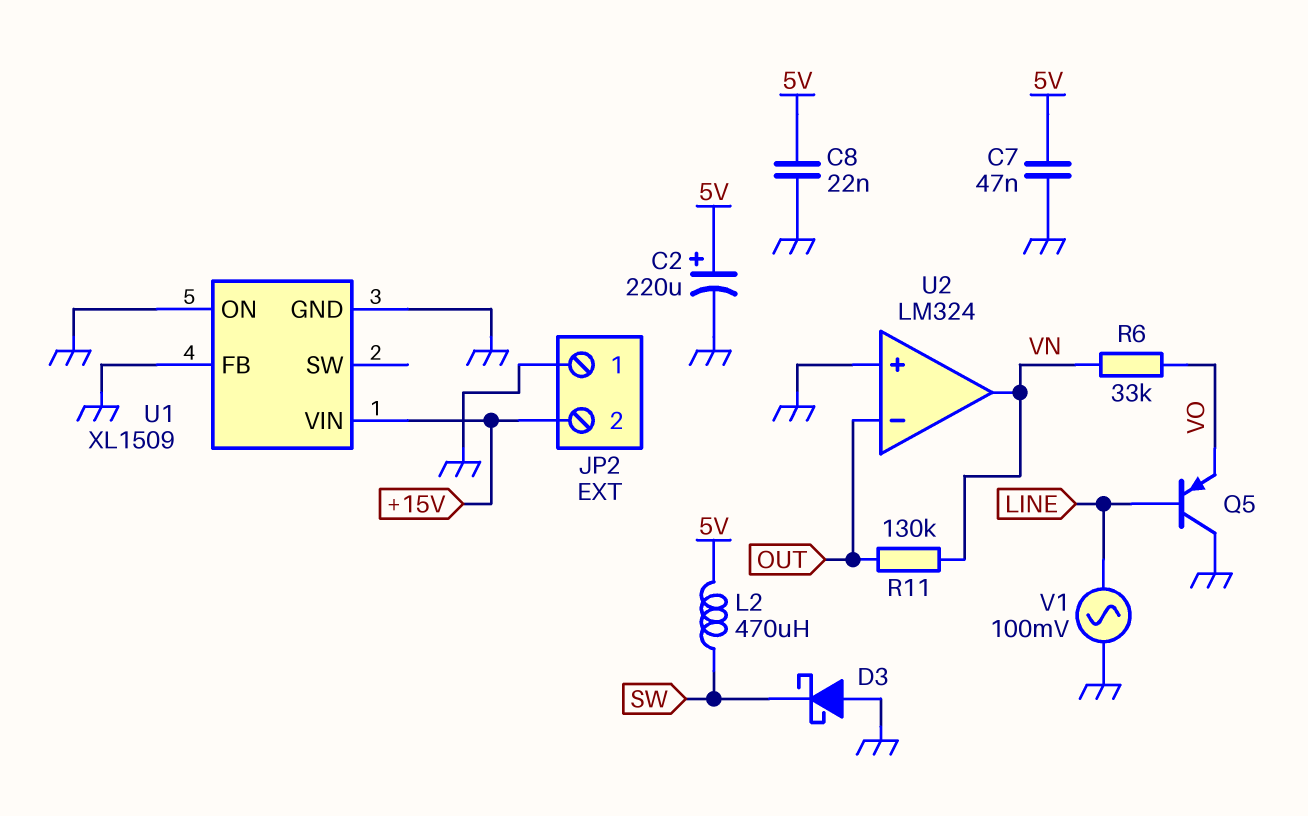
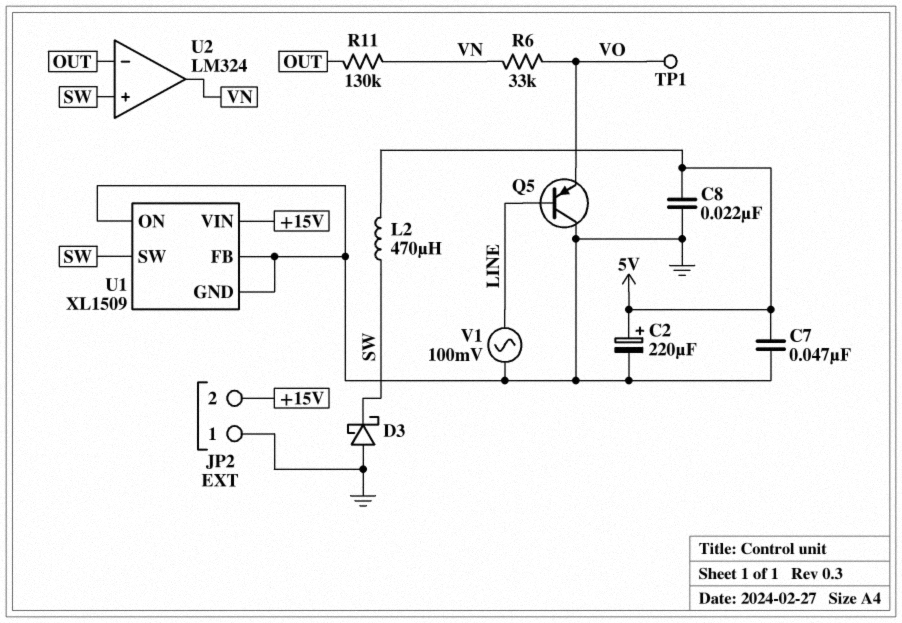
TP1: none -> test point (VO)
U1 pin SW: none -> SW
U2 pin in+: GND -> SW

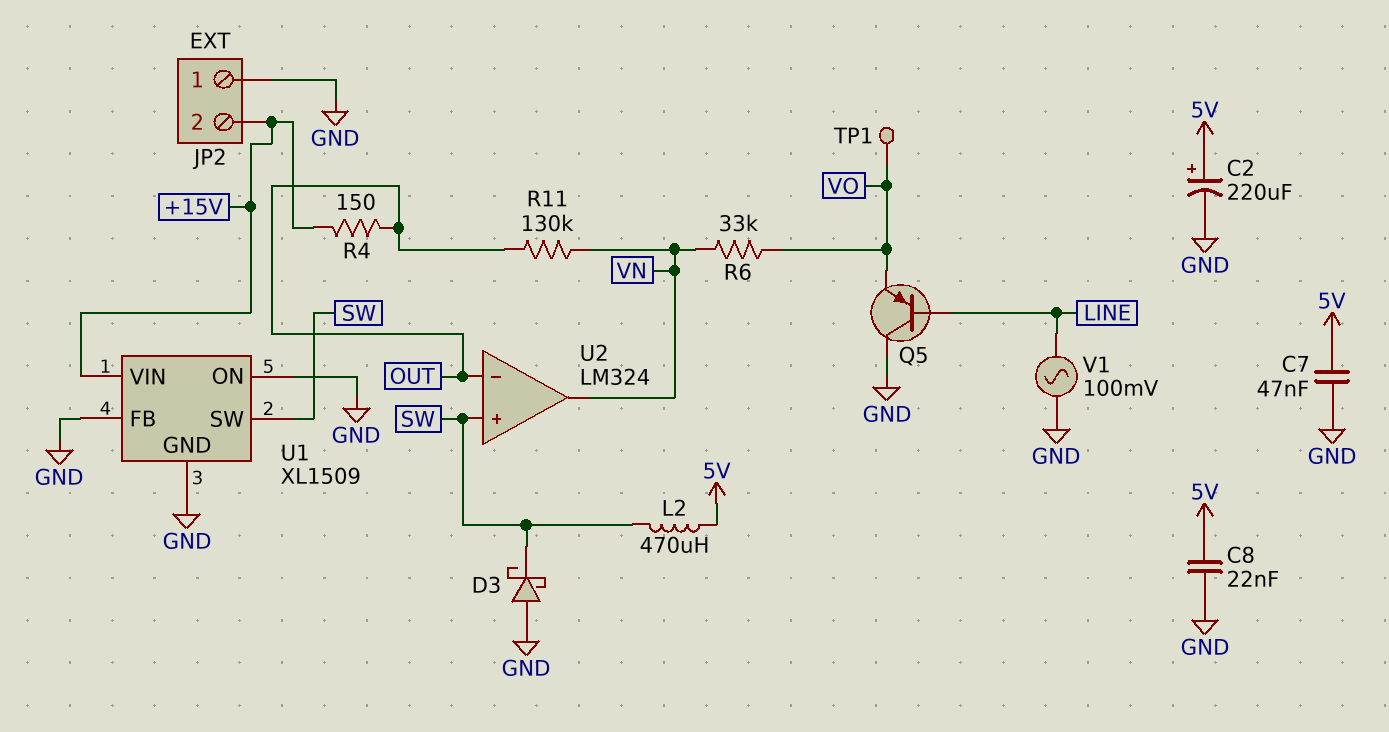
R4: none -> 150 (+15V, OUT)

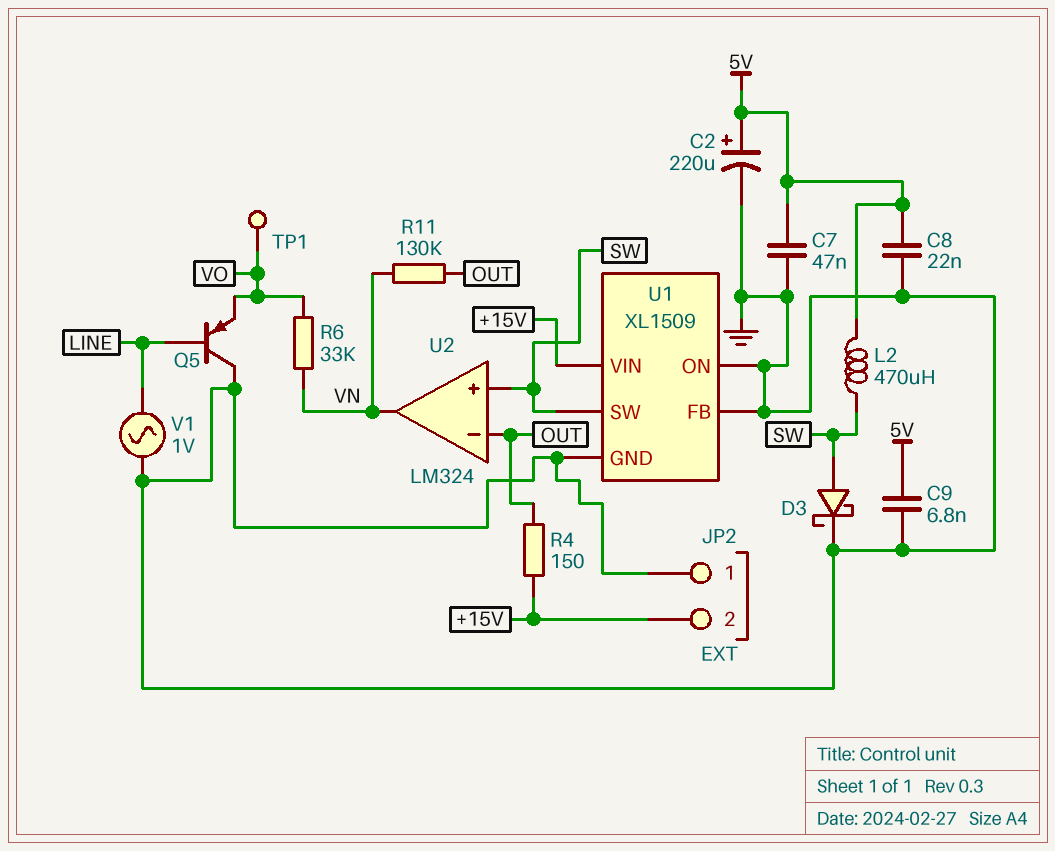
C9: none -> 6.8nF (5V, GND)
D3: schottky (A GND, K SW) -> schottky (A SW, K GND)
V1: AC 100mV (GND, LINE) -> AC 1V (GND, LINE)

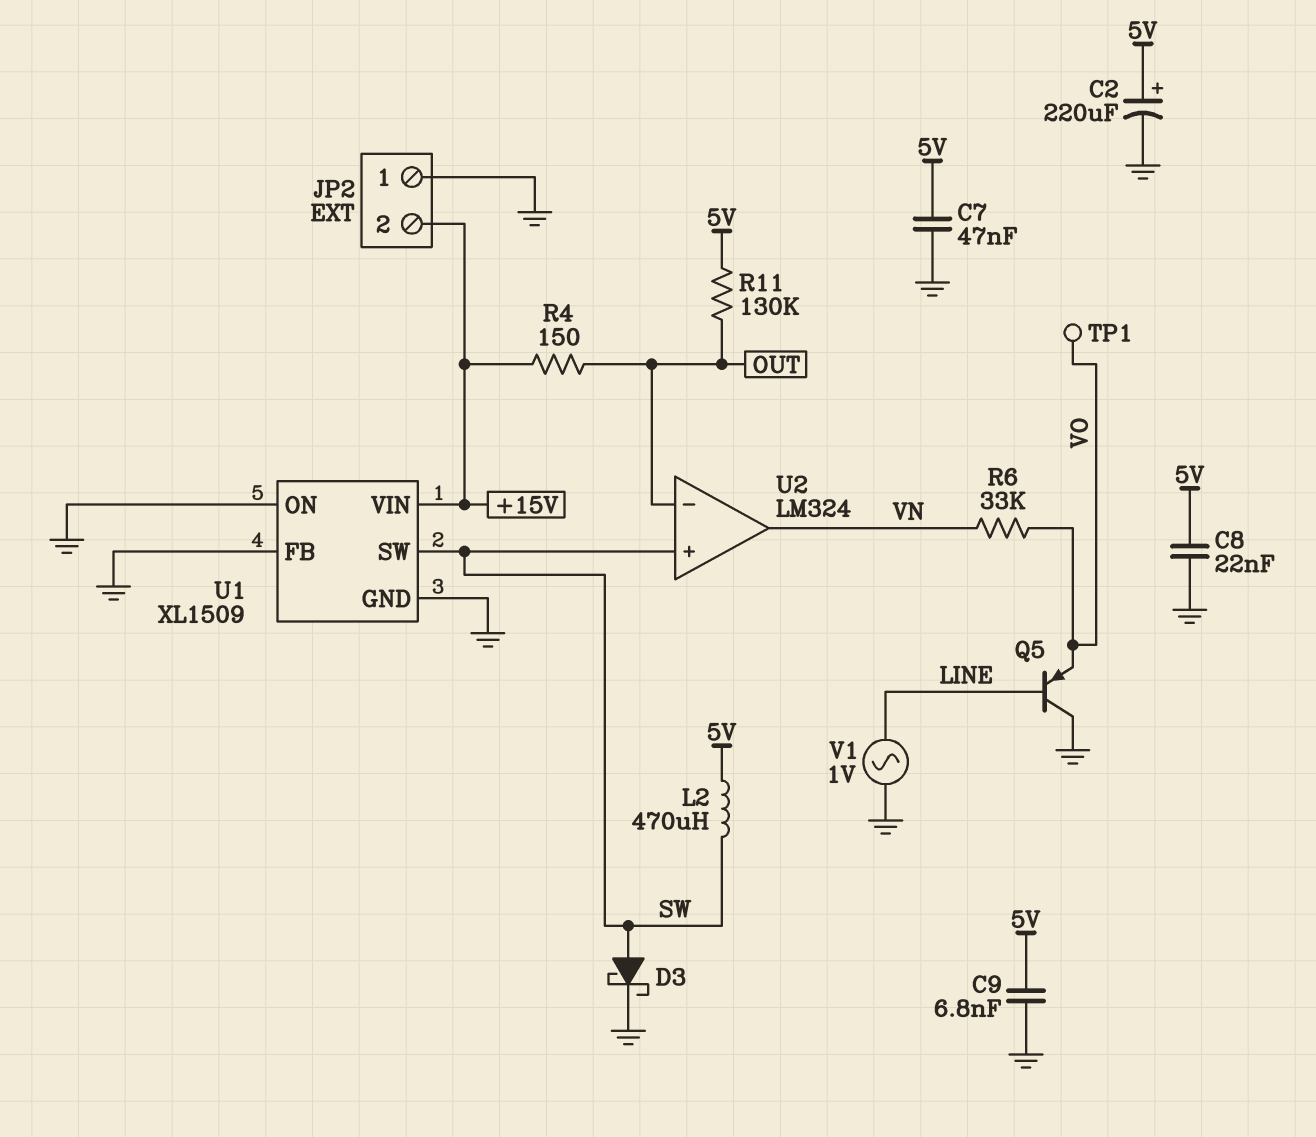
R11: 130k (OUT, VN) -> 130k (5V, OUT)

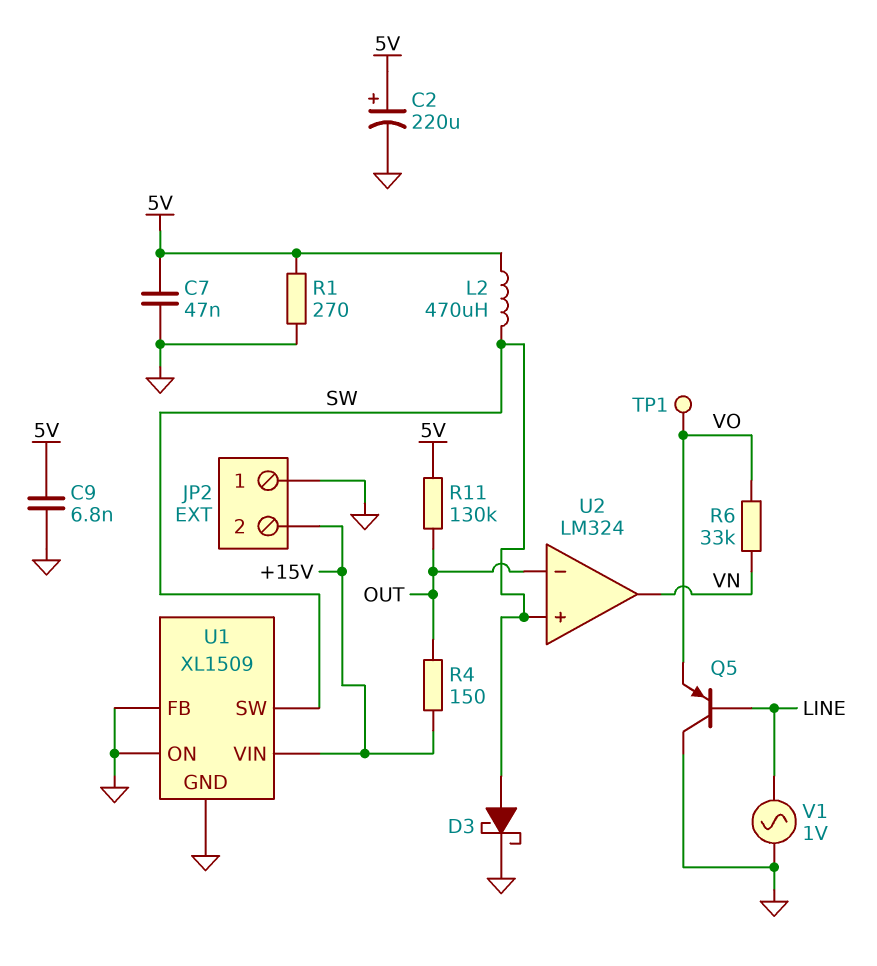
C8: 22nF (5V, GND) -> none
R1: none -> 270 (5V, GND)

